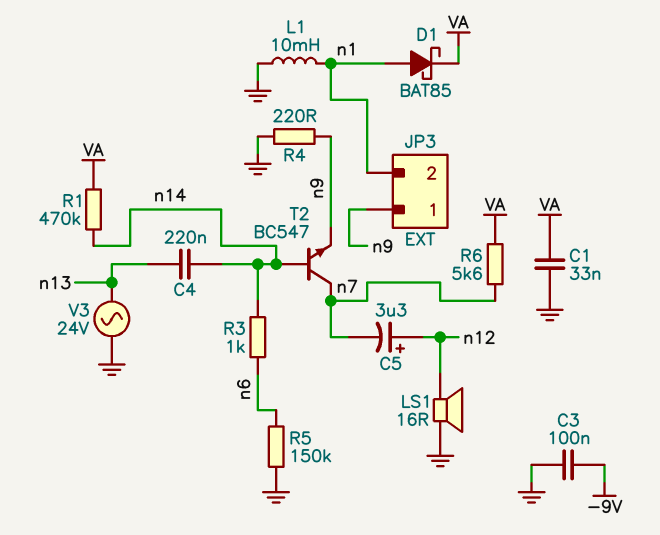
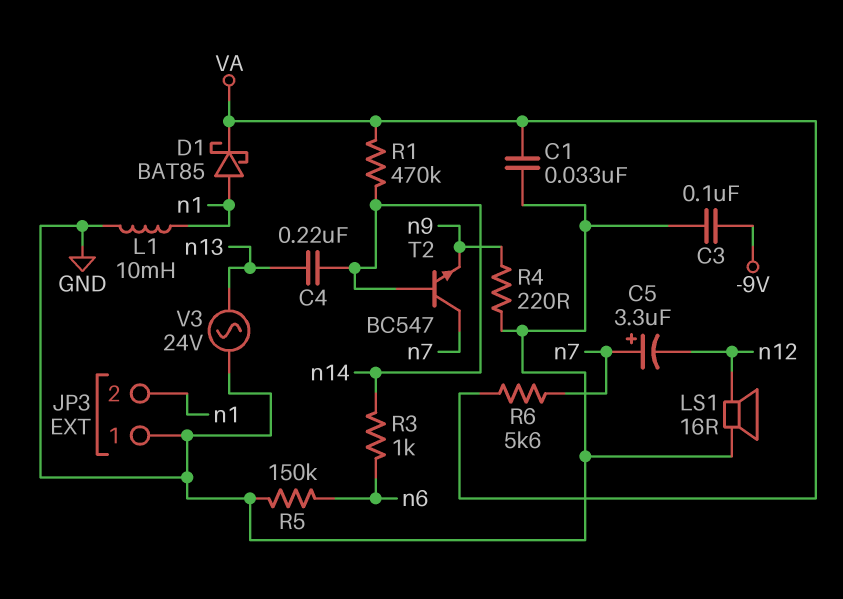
C5: 3.3uF (plus n12, minus n7) -> 3.3uF (plus n7, minus n12)
JP3 pin 1: n9 -> GND

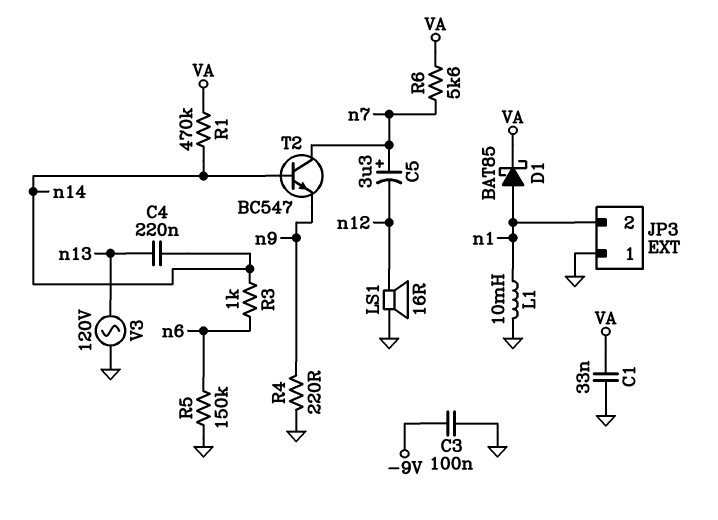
V3: AC 24V (GND, n13) -> AC 120V (GND, n13)

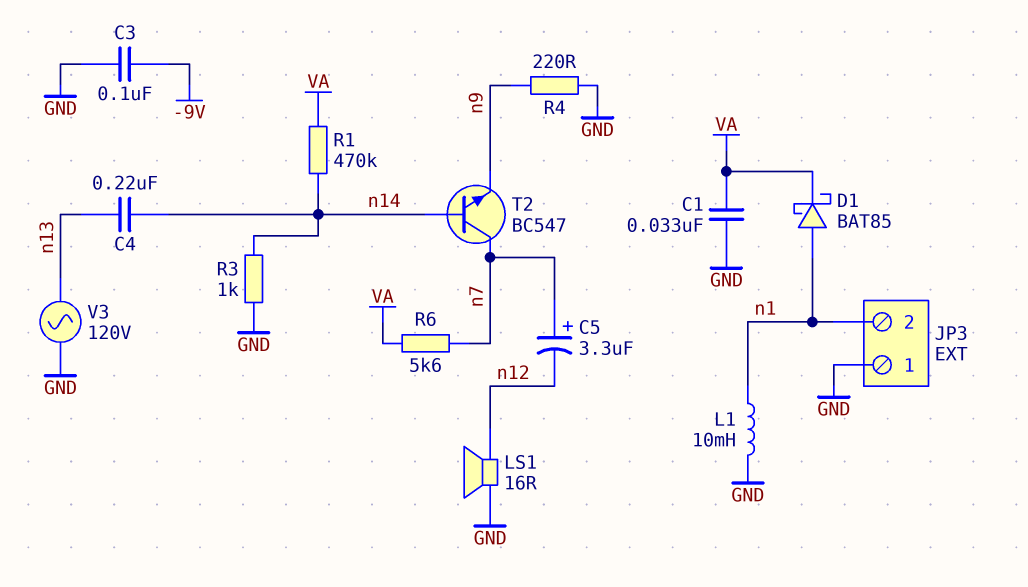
R3: 1k (n6, n14) -> 1k (GND, n14)
R5: 150k (GND, n6) -> none

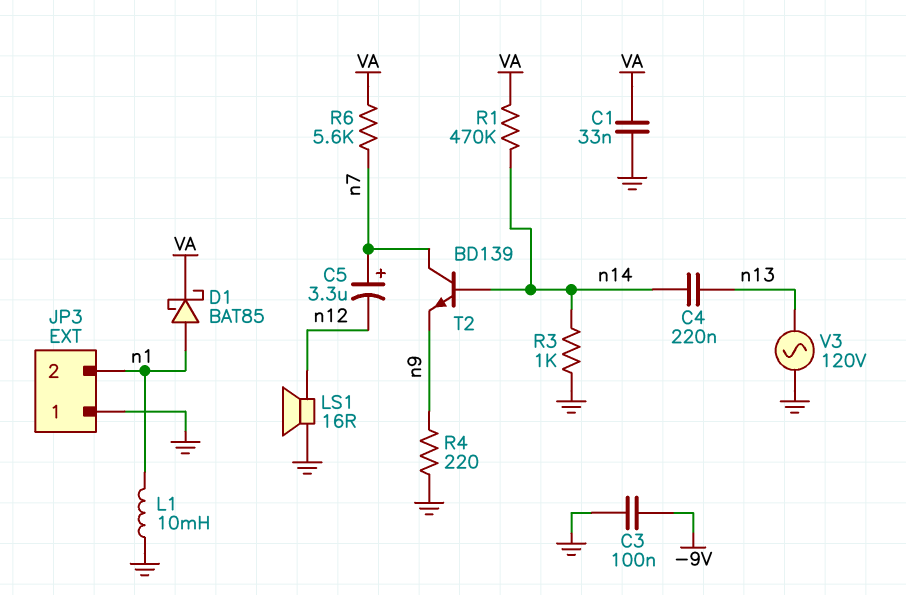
T2: NPN BC547 (B n14, C n7, E n9) -> NPN BD139 (B n14, C n7, E n9)

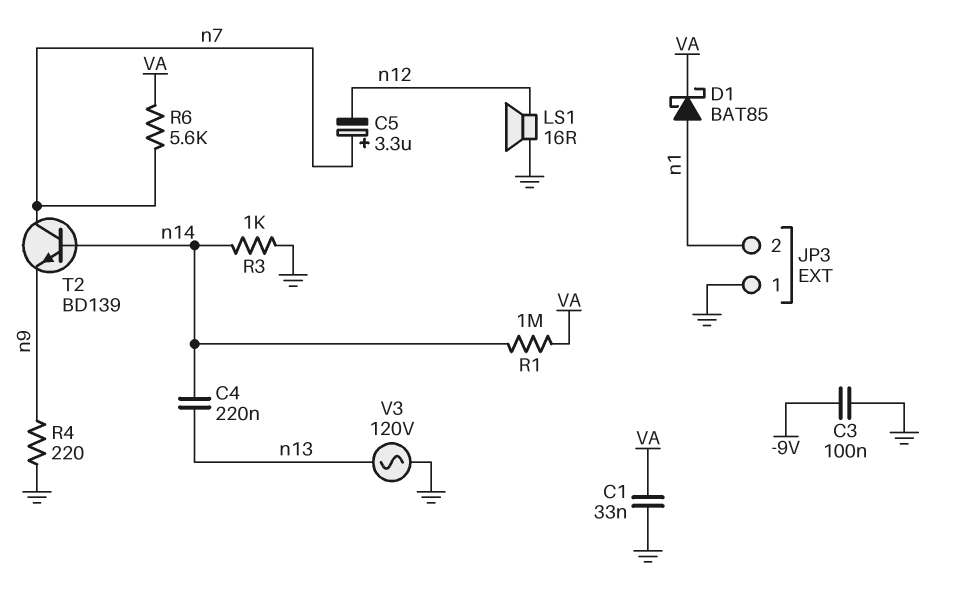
L1: 10mH (GND, n1) -> none
R1: 470k (VA, n14) -> 1M (VA, n14)

